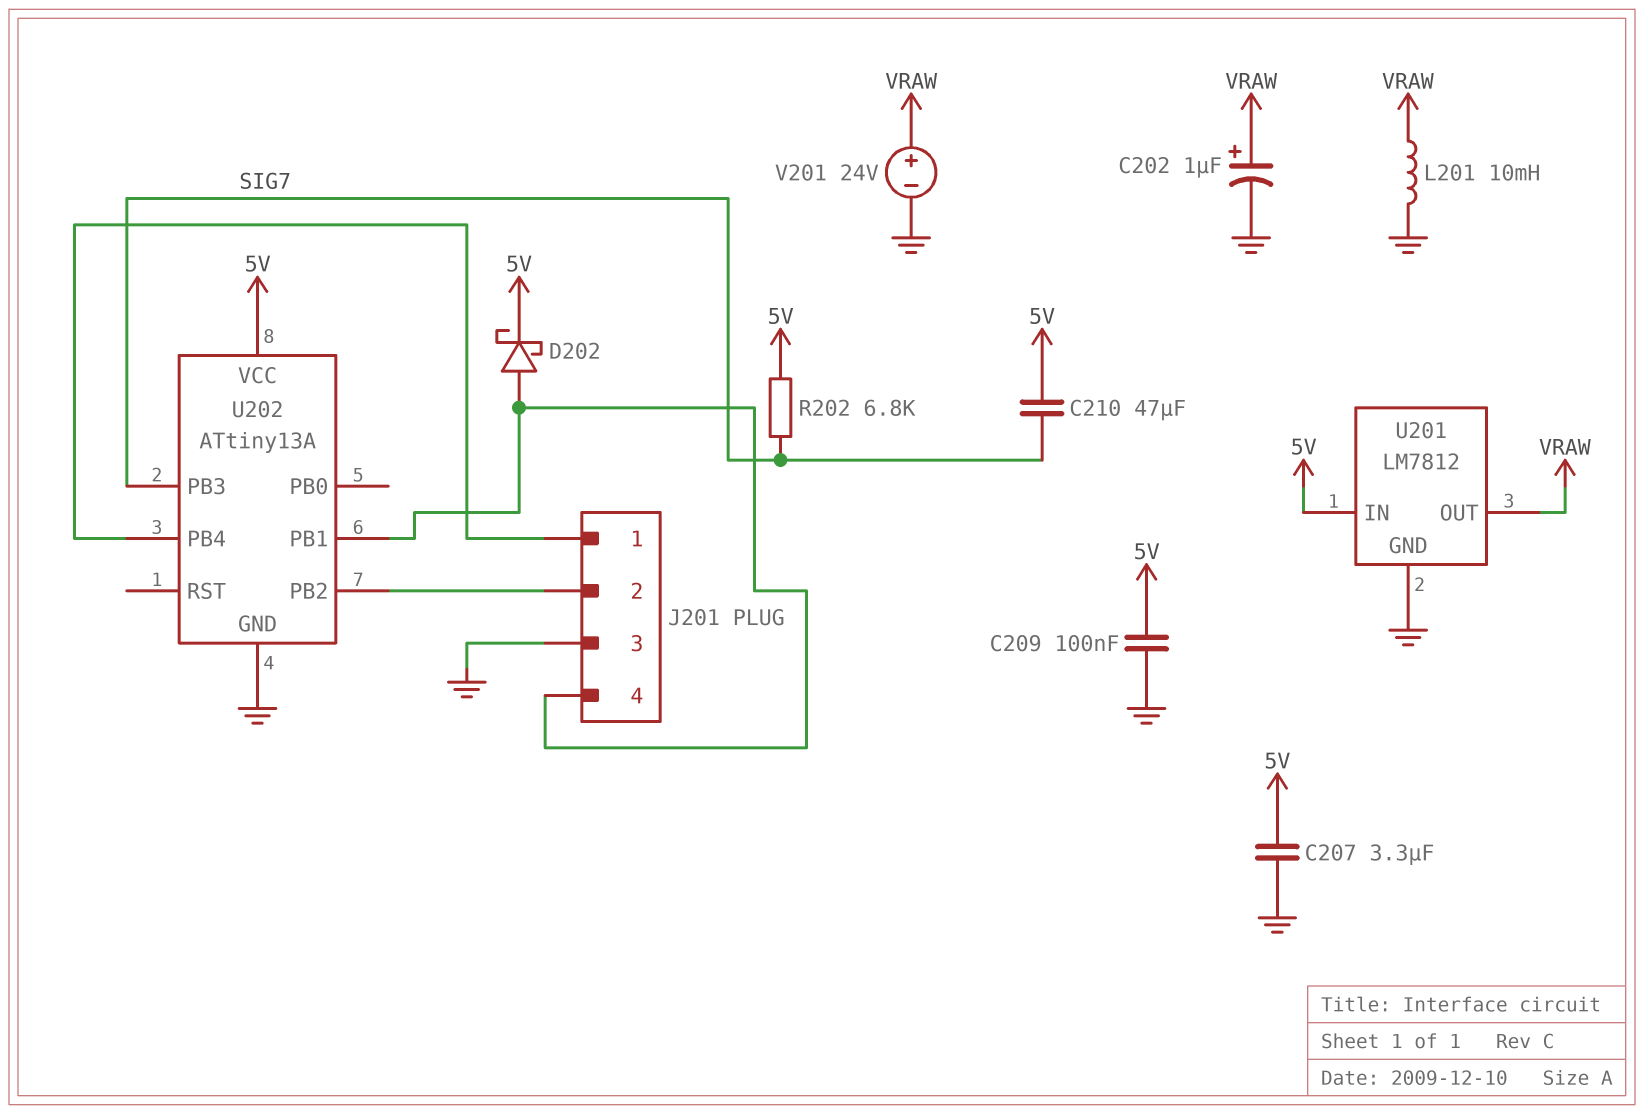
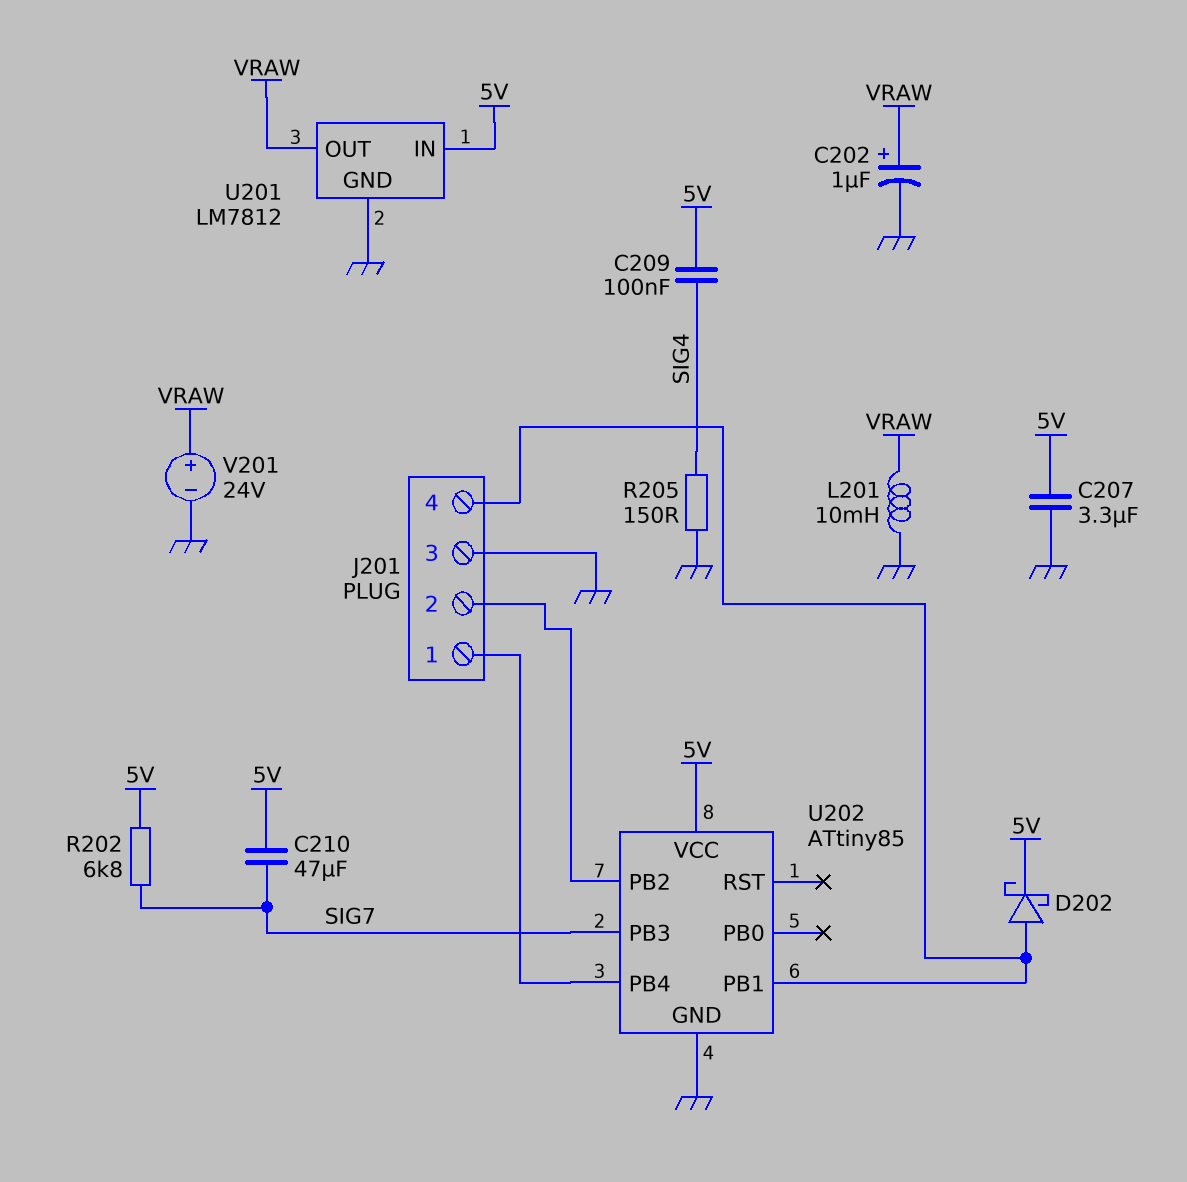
C209: 100nF (5V, GND) -> 100nF (5V, SIG4)
R205: none -> 150 (GND, SIG4)
U202: ATtiny13A -> ATtiny85

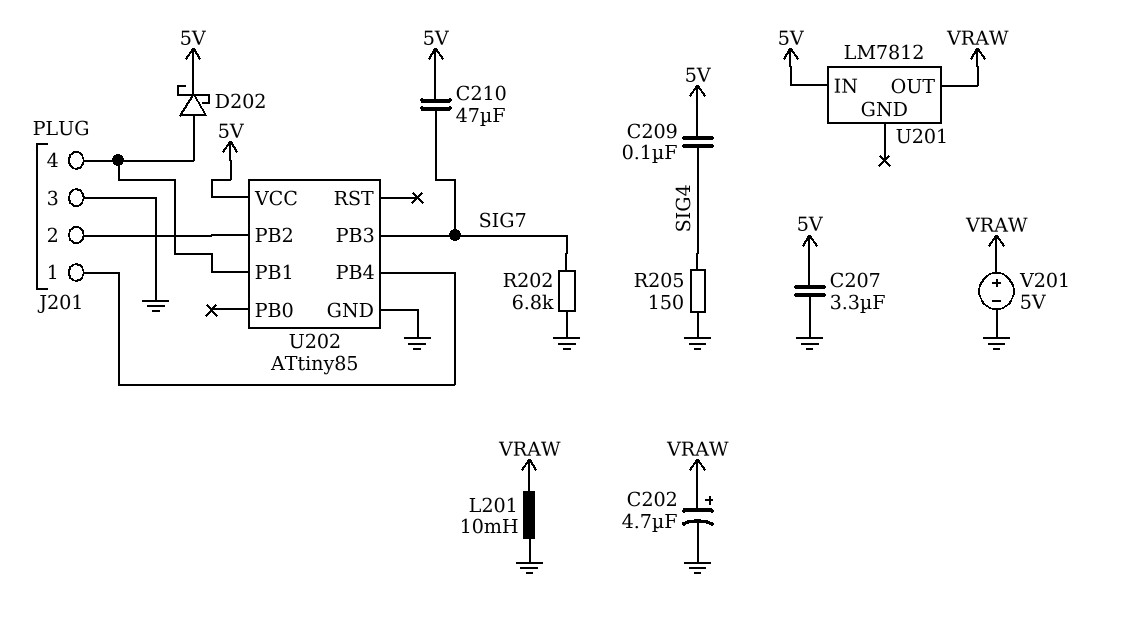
C202: 1uF (plus VRAW, minus GND) -> 4.7uF (plus VRAW, minus GND)
R202: 6.8k (5V, SIG7) -> 6.8k (GND, SIG7)
U201 pin GND: GND -> none
V201: 24V (plus VRAW, minus GND) -> 5V (plus VRAW, minus GND)

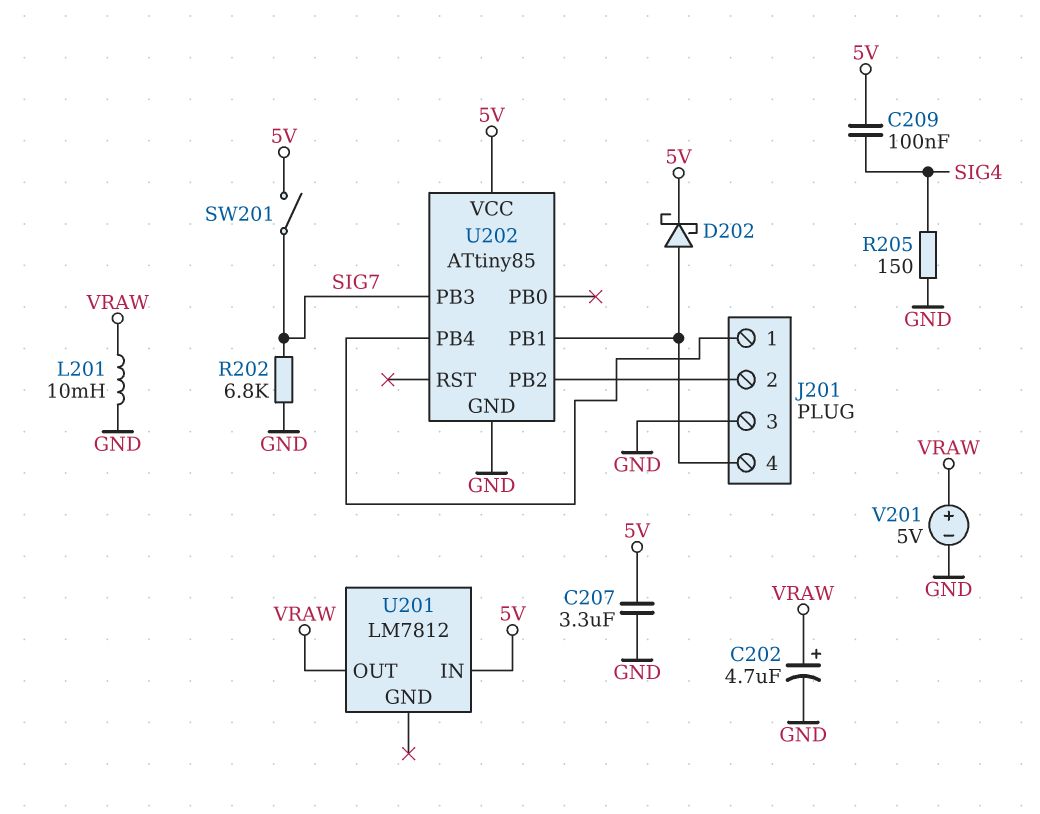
C210: 47uF (5V, SIG7) -> none
SW201: none -> switch (5V, SIG7)

